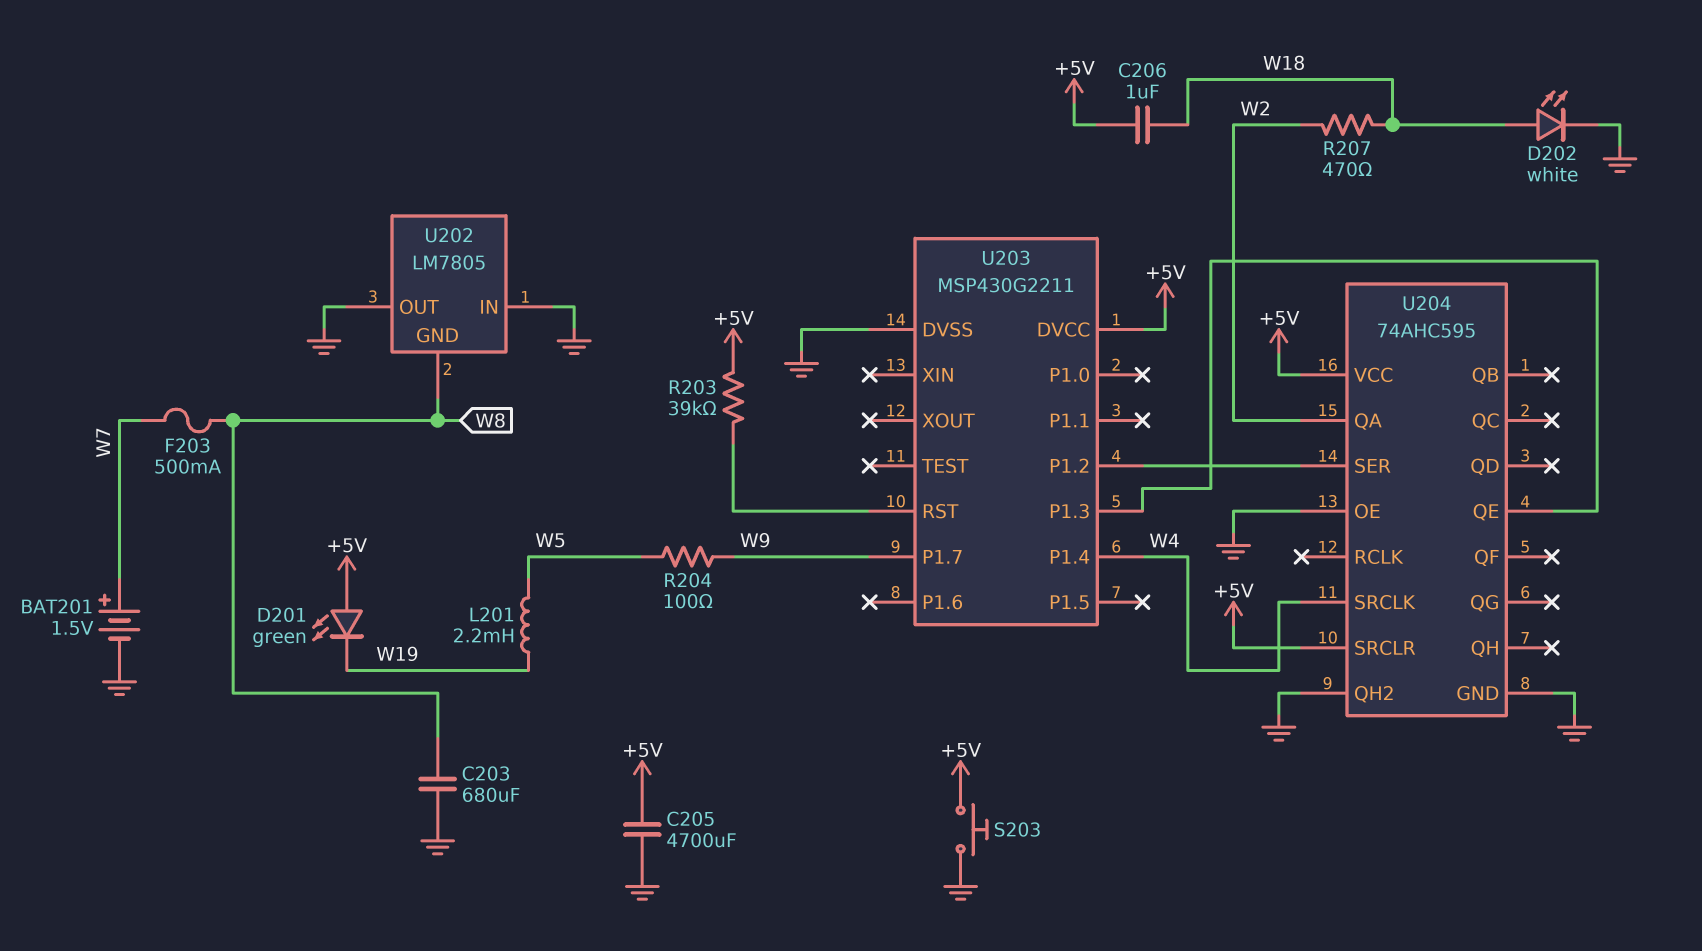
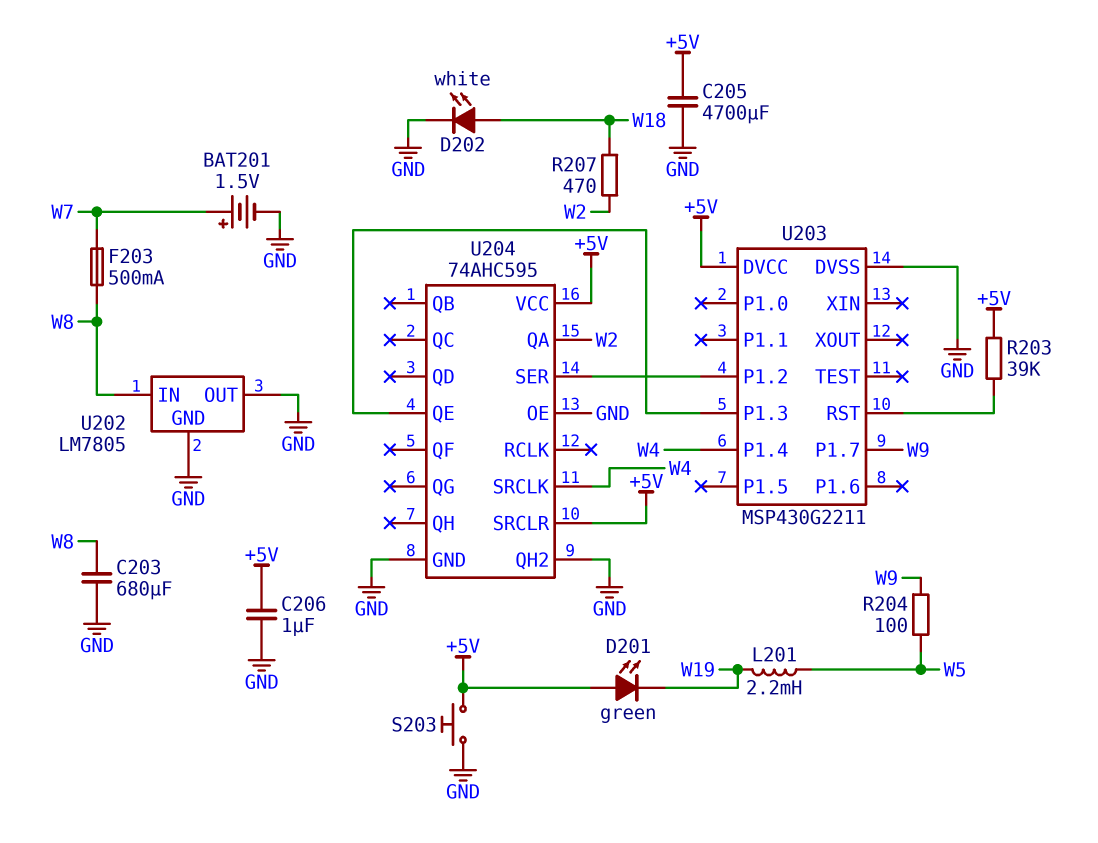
C206: 1uF (+5V, W18) -> 1uF (+5V, GND)
U202 pin GND: W8 -> GND
U202 pin IN: GND -> W8

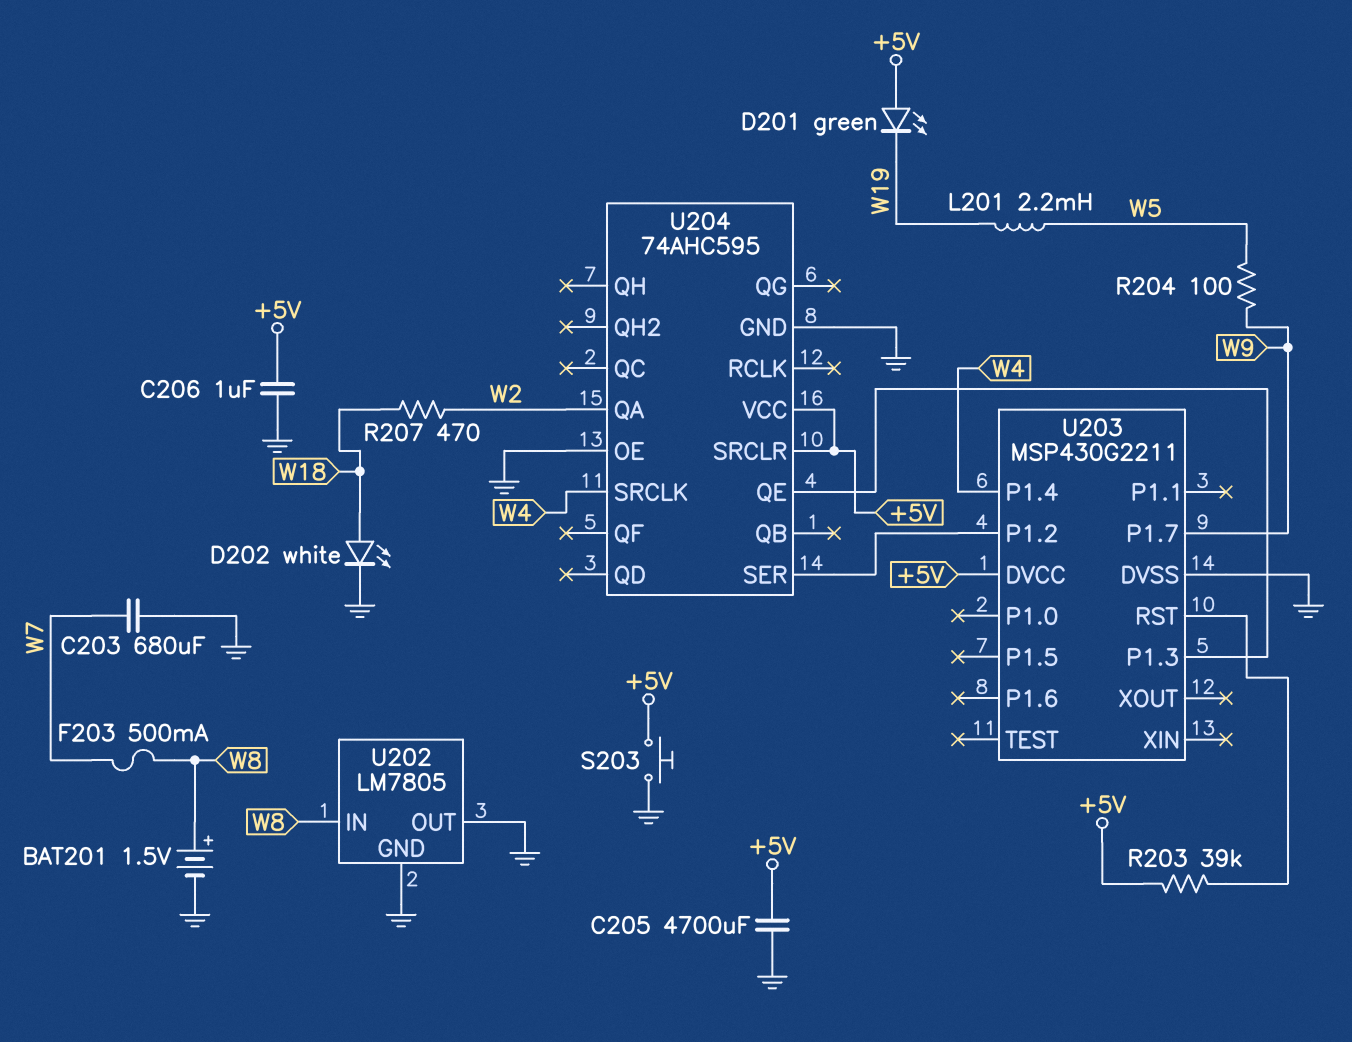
BAT201: 1.5V (plus W7, minus GND) -> 1.5V (plus W8, minus GND)
C203: 680uF (GND, W8) -> 680uF (GND, W7)
U204 pin QH2: GND -> none

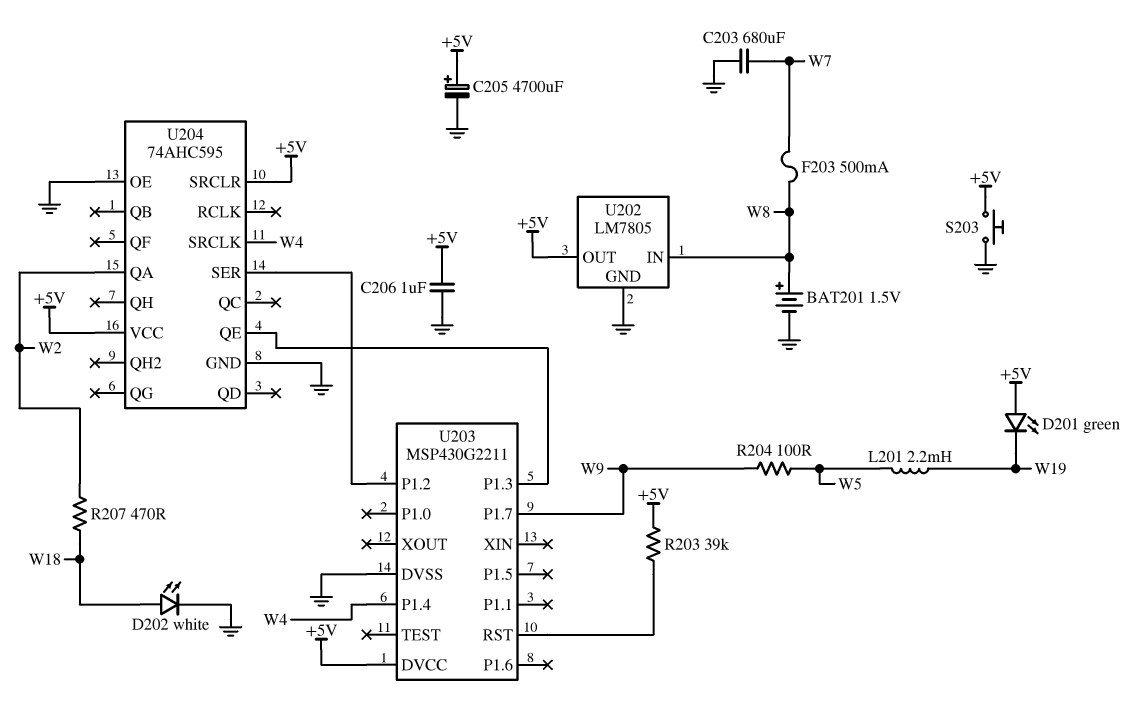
C205: 4700uF (+5V, GND) -> 4700uF (plus +5V, minus GND)
U202 pin OUT: GND -> +5V

